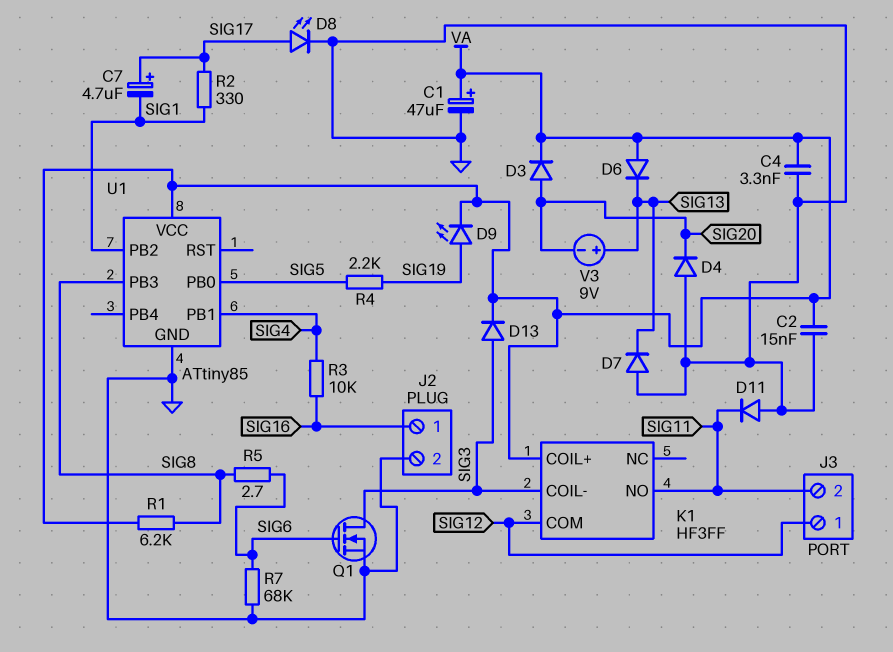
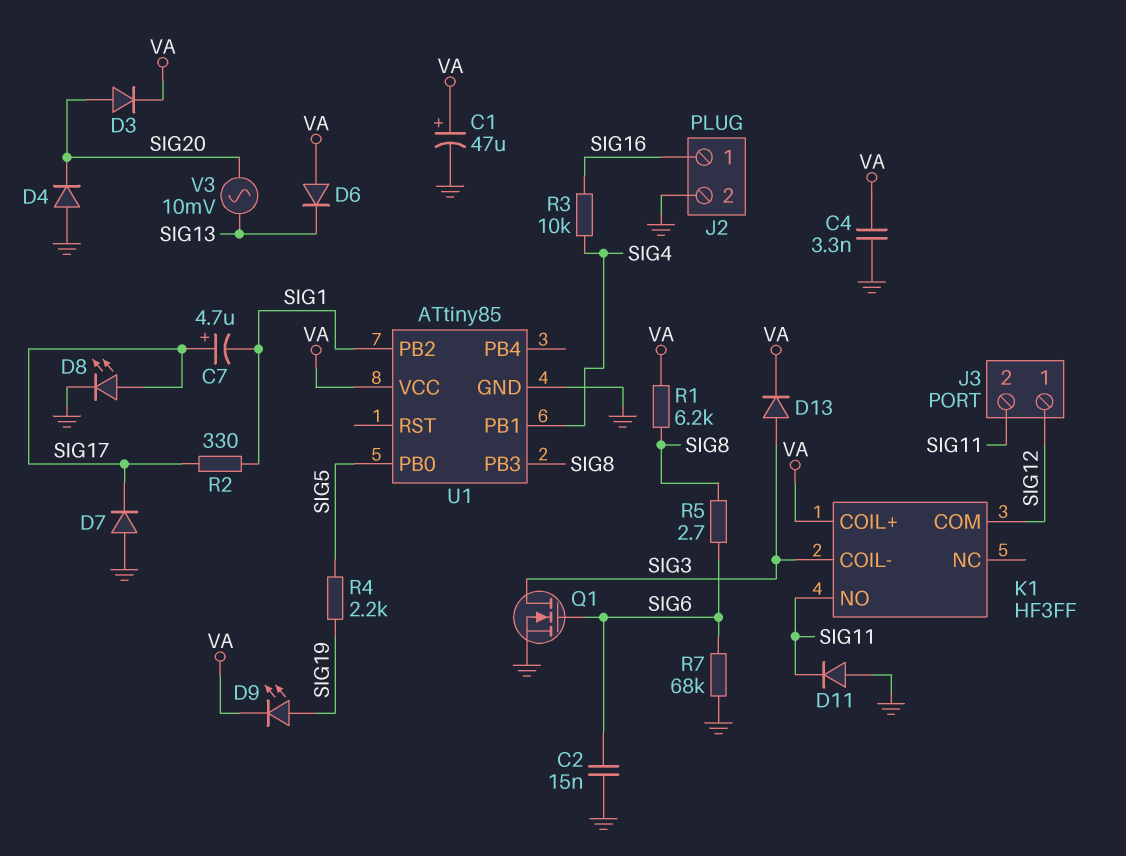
C2: 15nF (GND, VA) -> 15nF (GND, SIG6)
D7: diode (A GND, K SIG13) -> diode (A GND, K SIG17)
V3: 9V (plus SIG13, minus SIG20) -> AC 10mV (SIG13, SIG20)

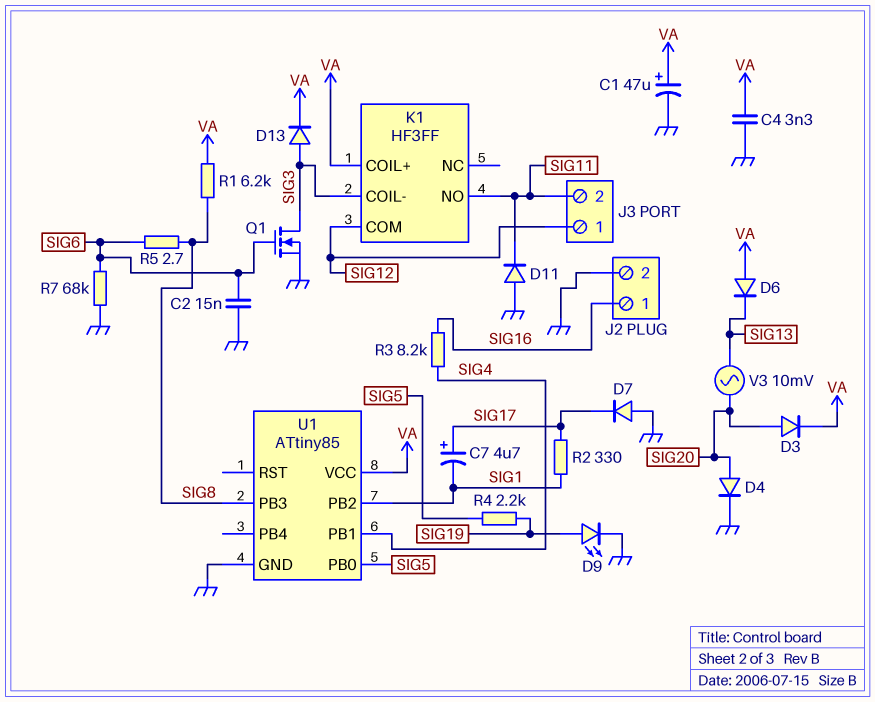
D4: diode (A GND, K SIG20) -> diode (A SIG20, K GND)
D8: LED (A SIG17, K GND) -> none
D9: LED (A SIG19, K VA) -> LED (A SIG19, K GND)
R3: 10k (SIG4, SIG16) -> 8.2k (SIG4, SIG16)

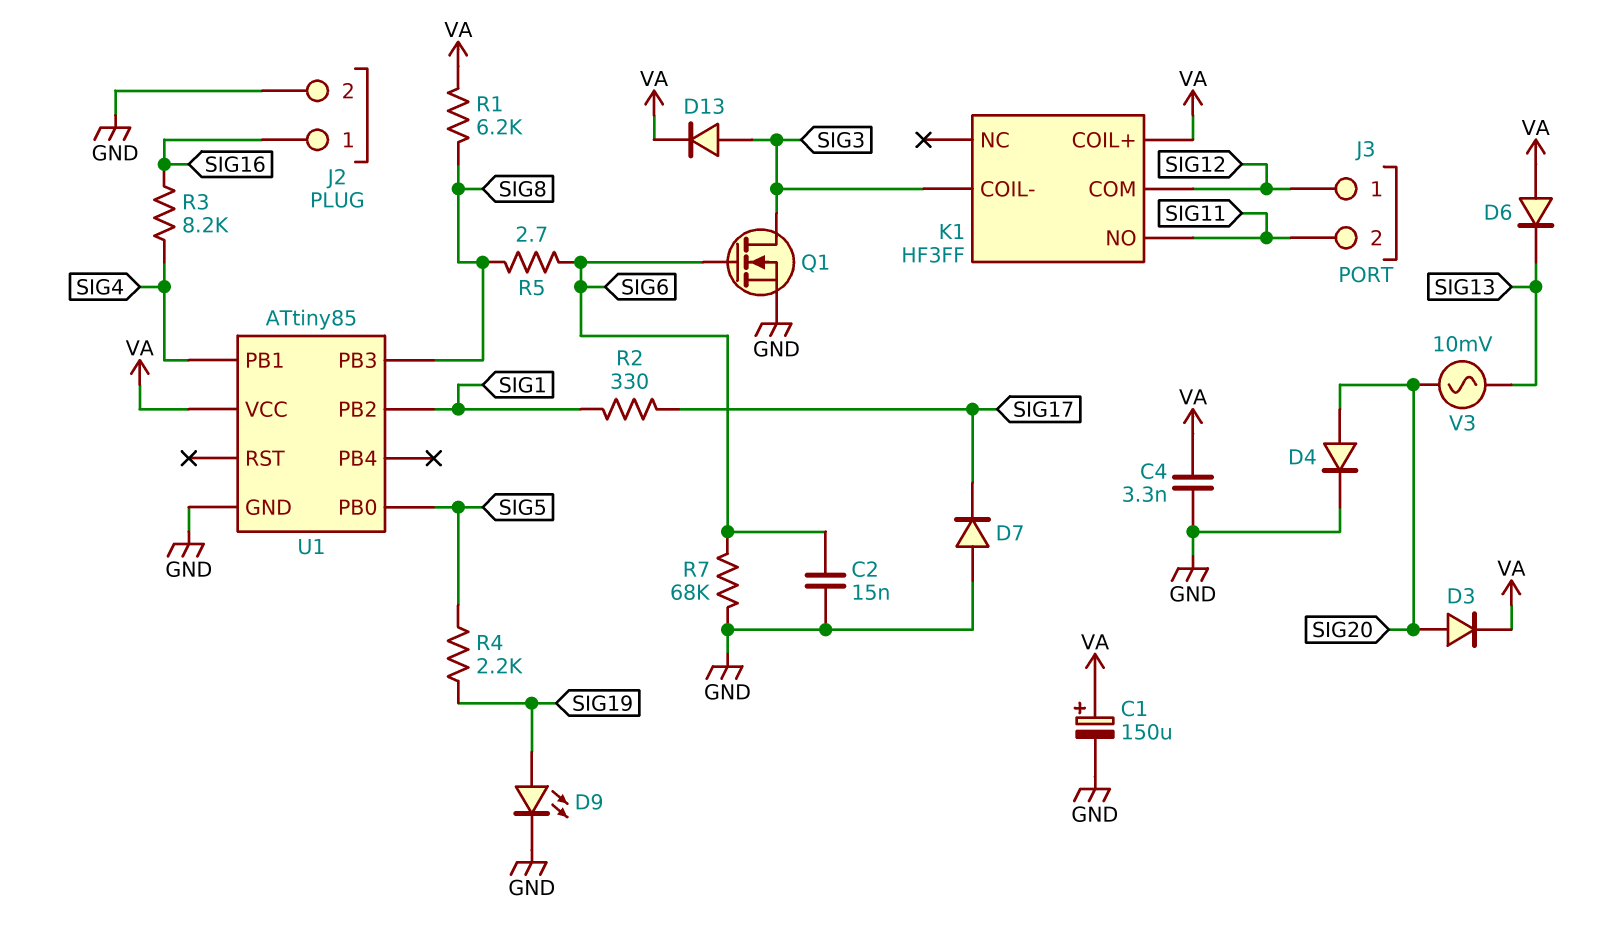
C1: 47uF (plus VA, minus GND) -> 150uF (plus VA, minus GND)
C7: 4.7uF (plus SIG17, minus SIG1) -> none
D11: diode (A GND, K SIG11) -> none

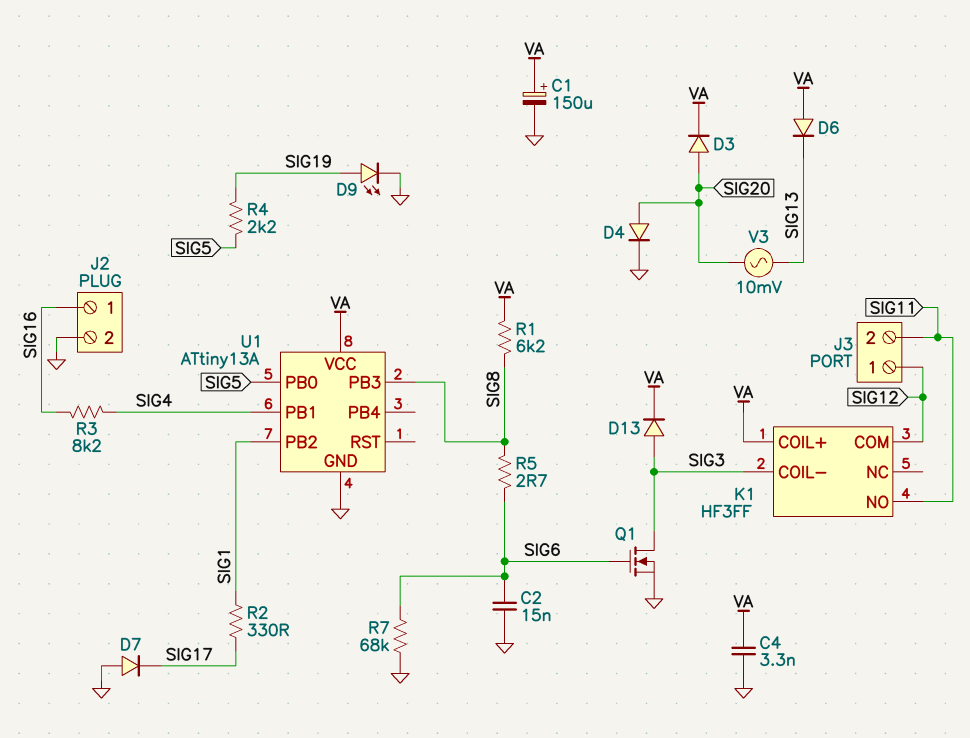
U1: ATtiny85 -> ATtiny13A

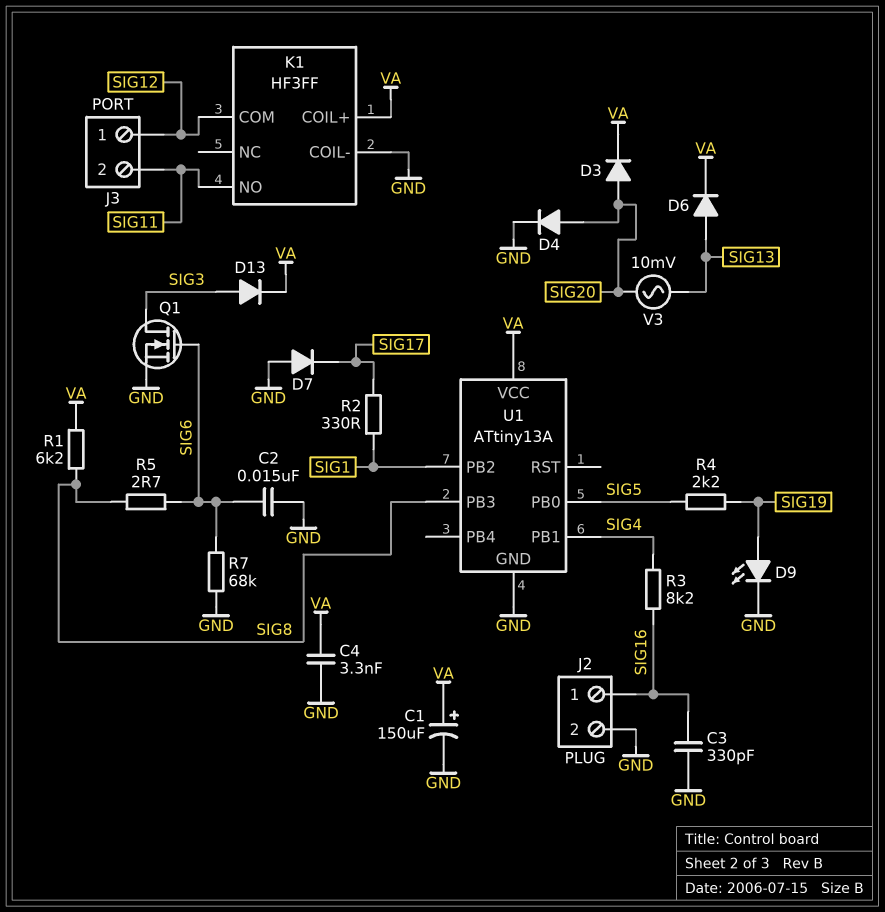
C3: none -> 330pF (GND, SIG16)
D6: diode (A VA, K SIG13) -> diode (A SIG13, K VA)
K1 pin COIL-: SIG3 -> GND

